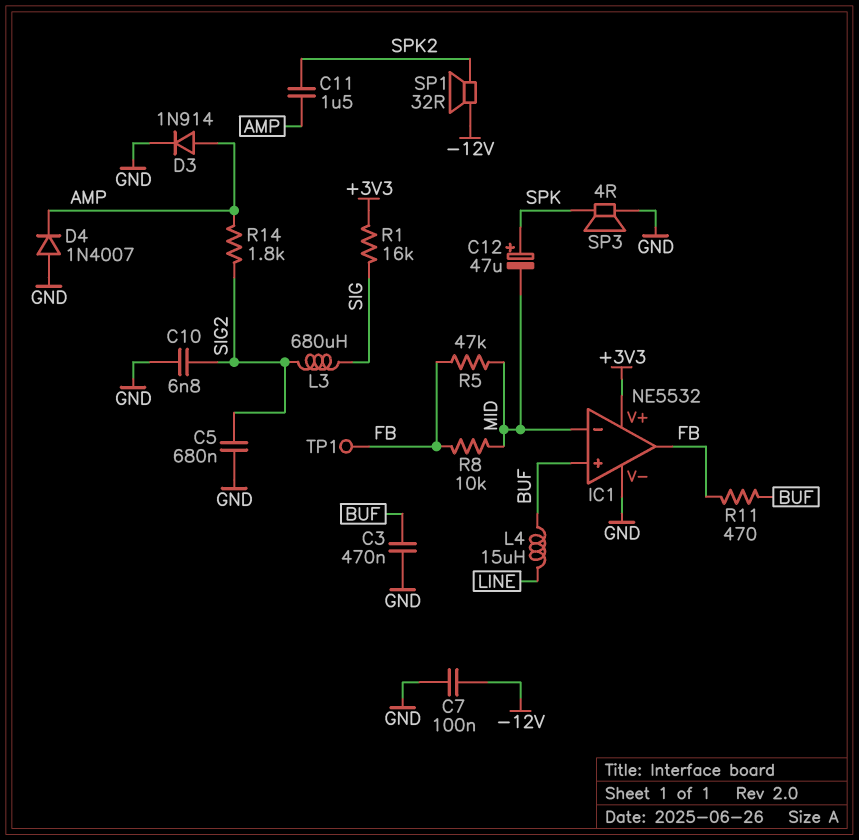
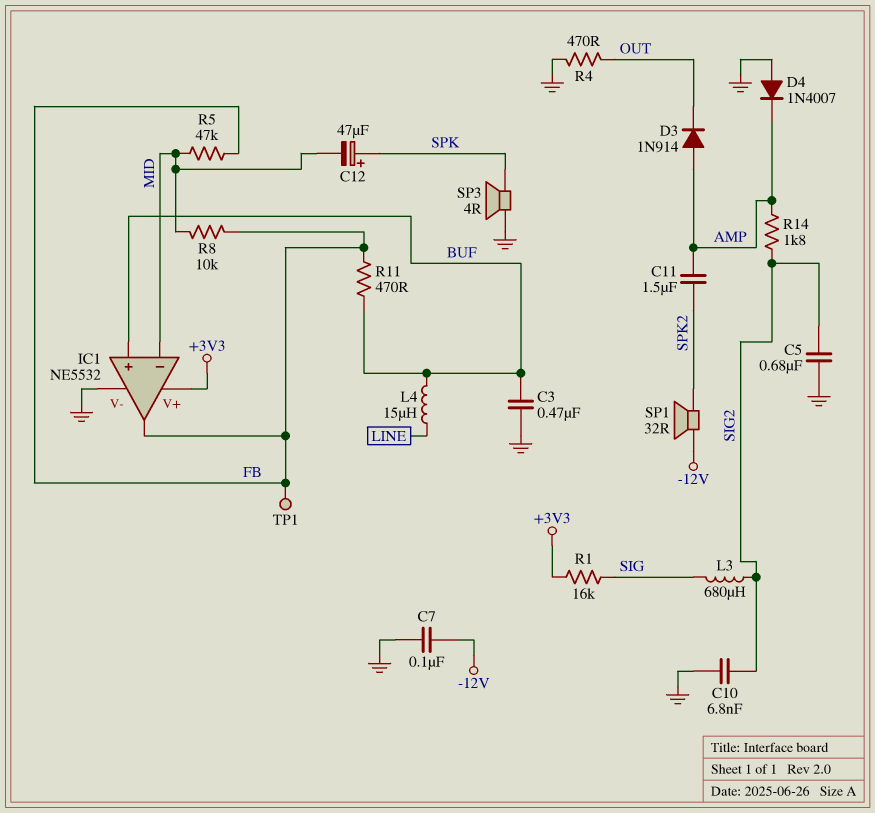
D3: diode 1N914 (A AMP, K GND) -> diode 1N914 (A AMP, K OUT)
R4: none -> 470 (GND, OUT)

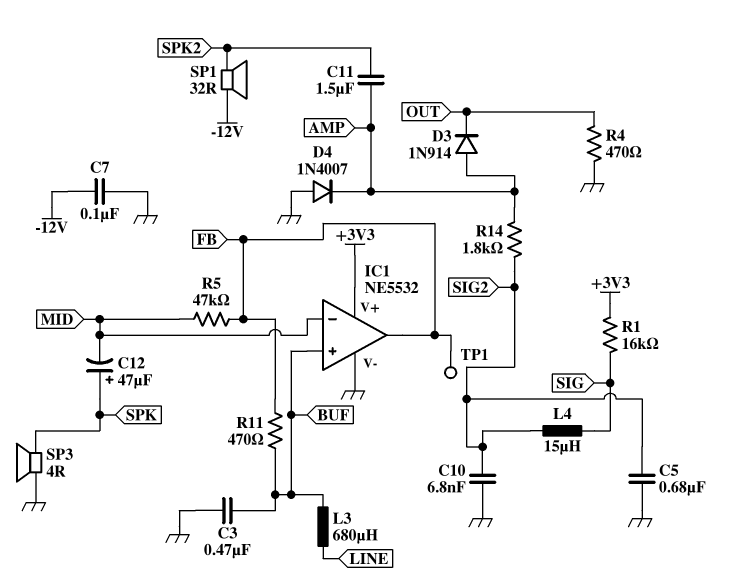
L3: 680uH (SIG, SIG2) -> 680uH (BUF, LINE)
L4: 15uH (BUF, LINE) -> 15uH (SIG, SIG2)
R8: 10k (FB, MID) -> none

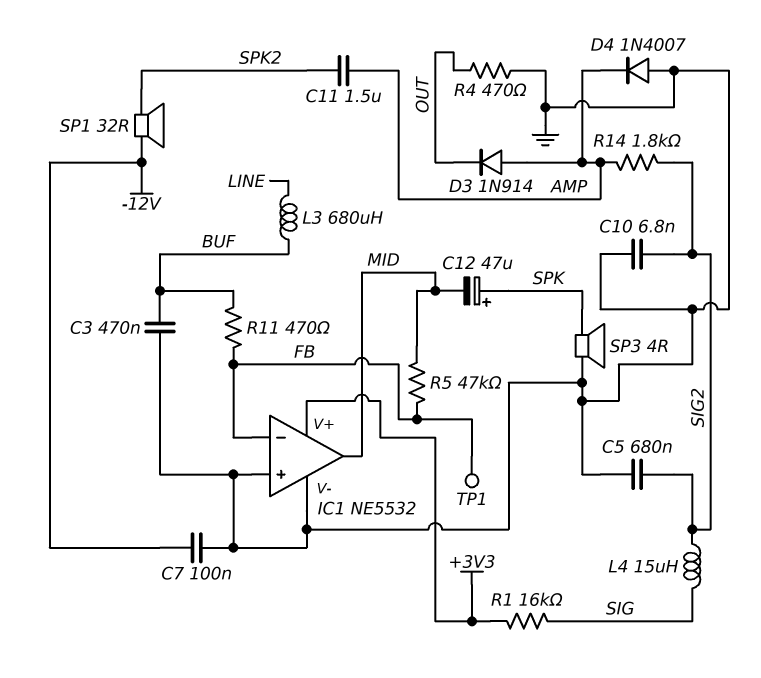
IC1 pin in+: BUF -> GND
IC1 pin in-: MID -> FB
IC1 pin out: FB -> MID

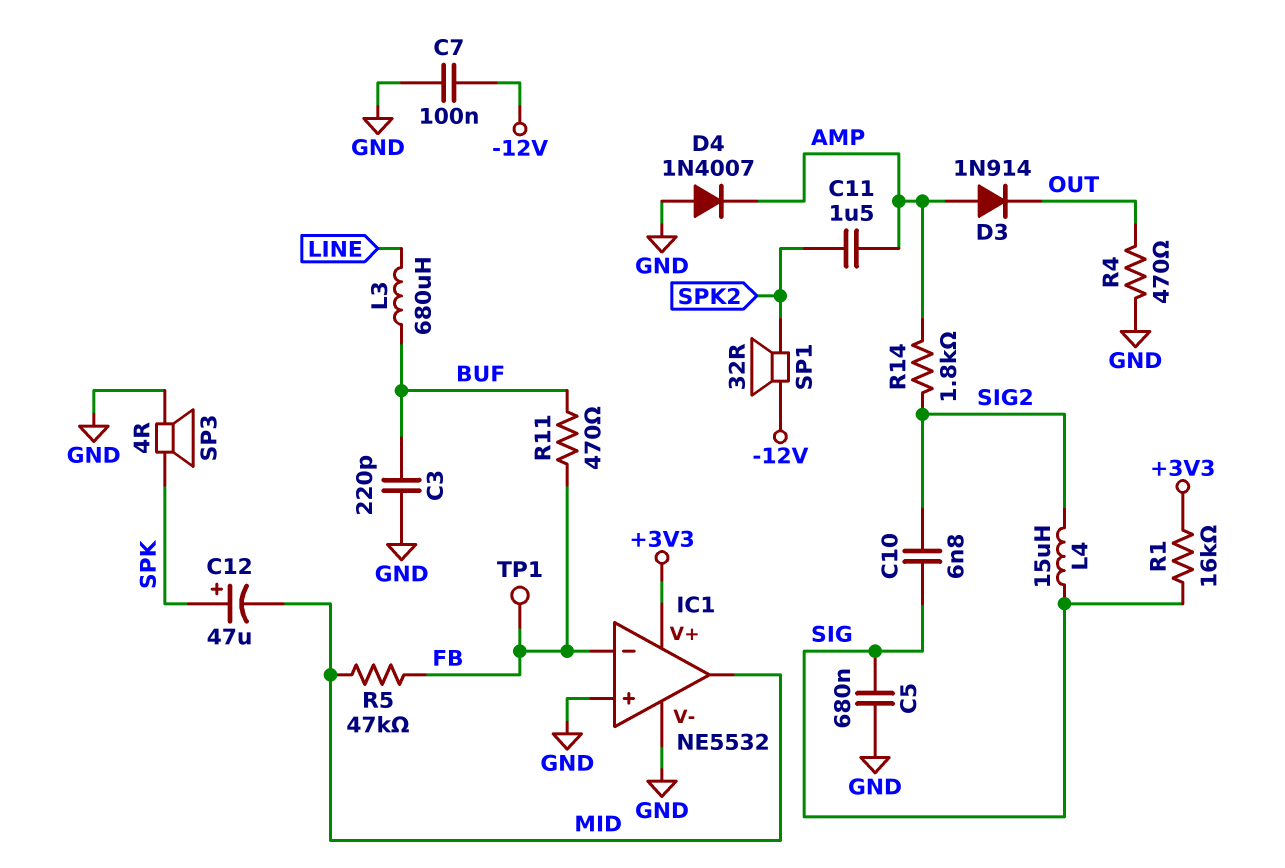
C3: 470nF (BUF, GND) -> 220pF (BUF, GND)
C5: 680nF (GND, SIG2) -> 680nF (GND, SIG)
C10: 6.8nF (GND, SIG2) -> 6.8nF (SIG, SIG2)

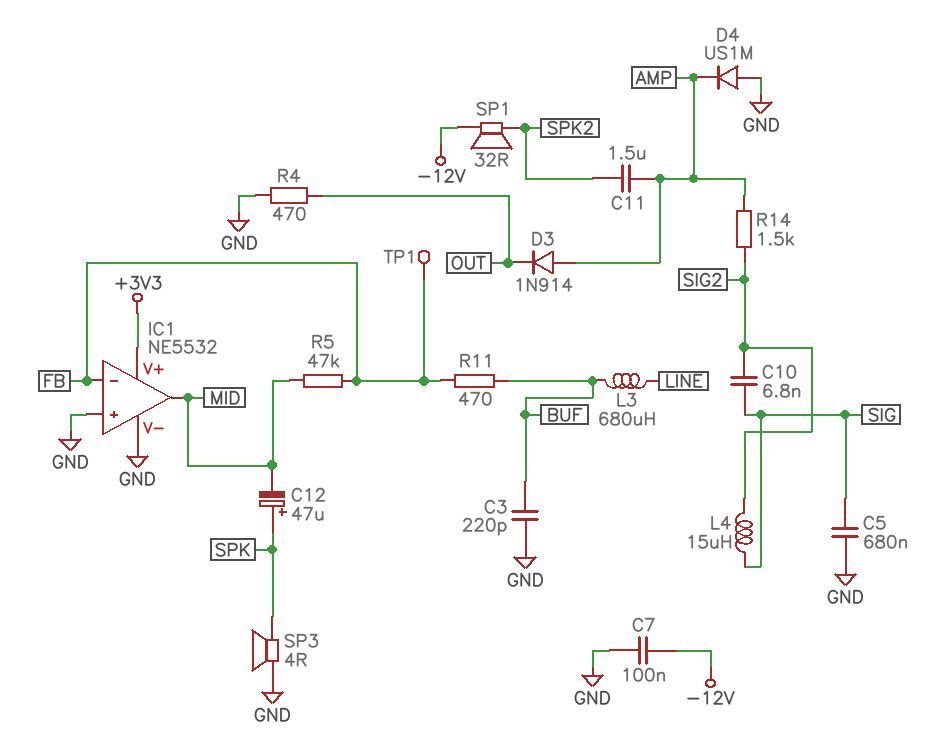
D4: diode 1N4007 (A GND, K AMP) -> diode US1M (A GND, K AMP)
R1: 16k (+3V3, SIG) -> none
R14: 1.8k (AMP, SIG2) -> 1.5k (AMP, SIG2)

